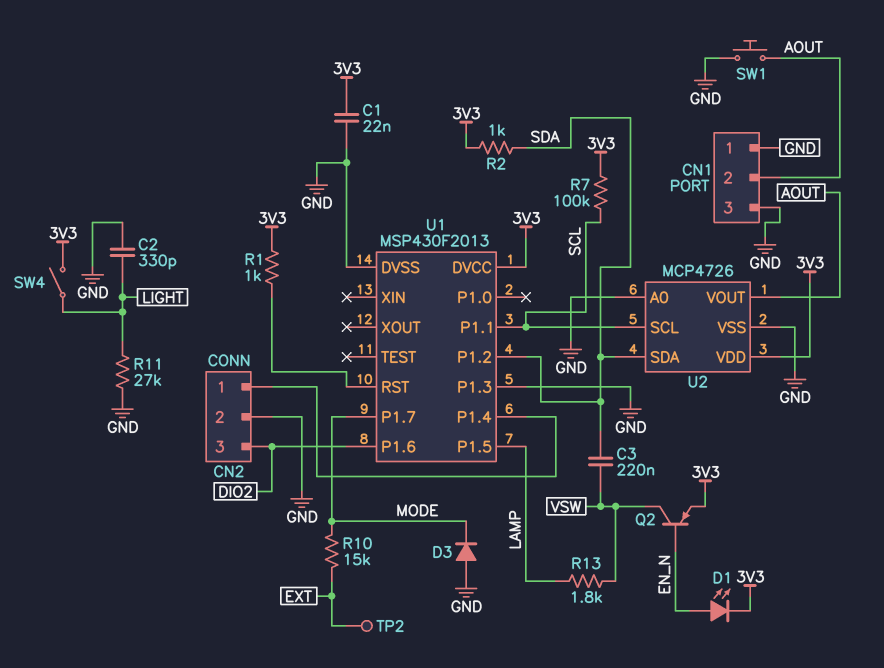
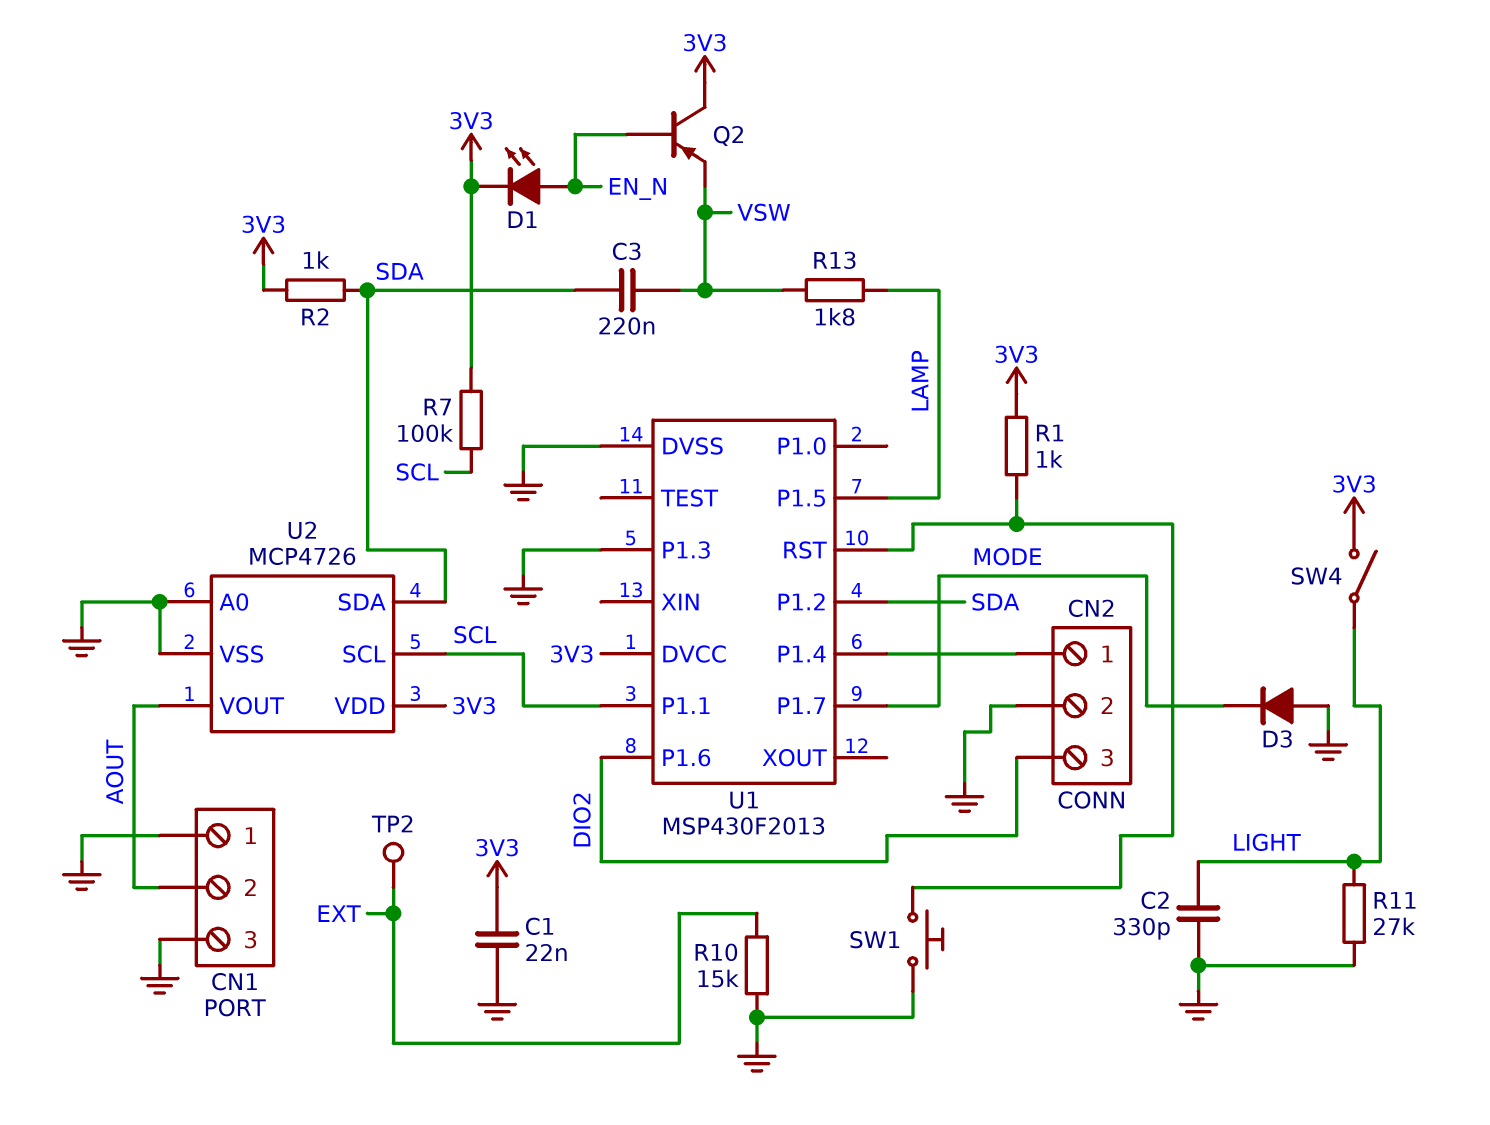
Q2: PNP (B EN_N, C VSW, E 3V3) -> PNP (B EN_N, C 3V3, E VSW)
R10: 15k (EXT, MODE) -> 15k (EXT, GND)
SW1: button (AOUT, GND) -> button (GND, U1/RST)

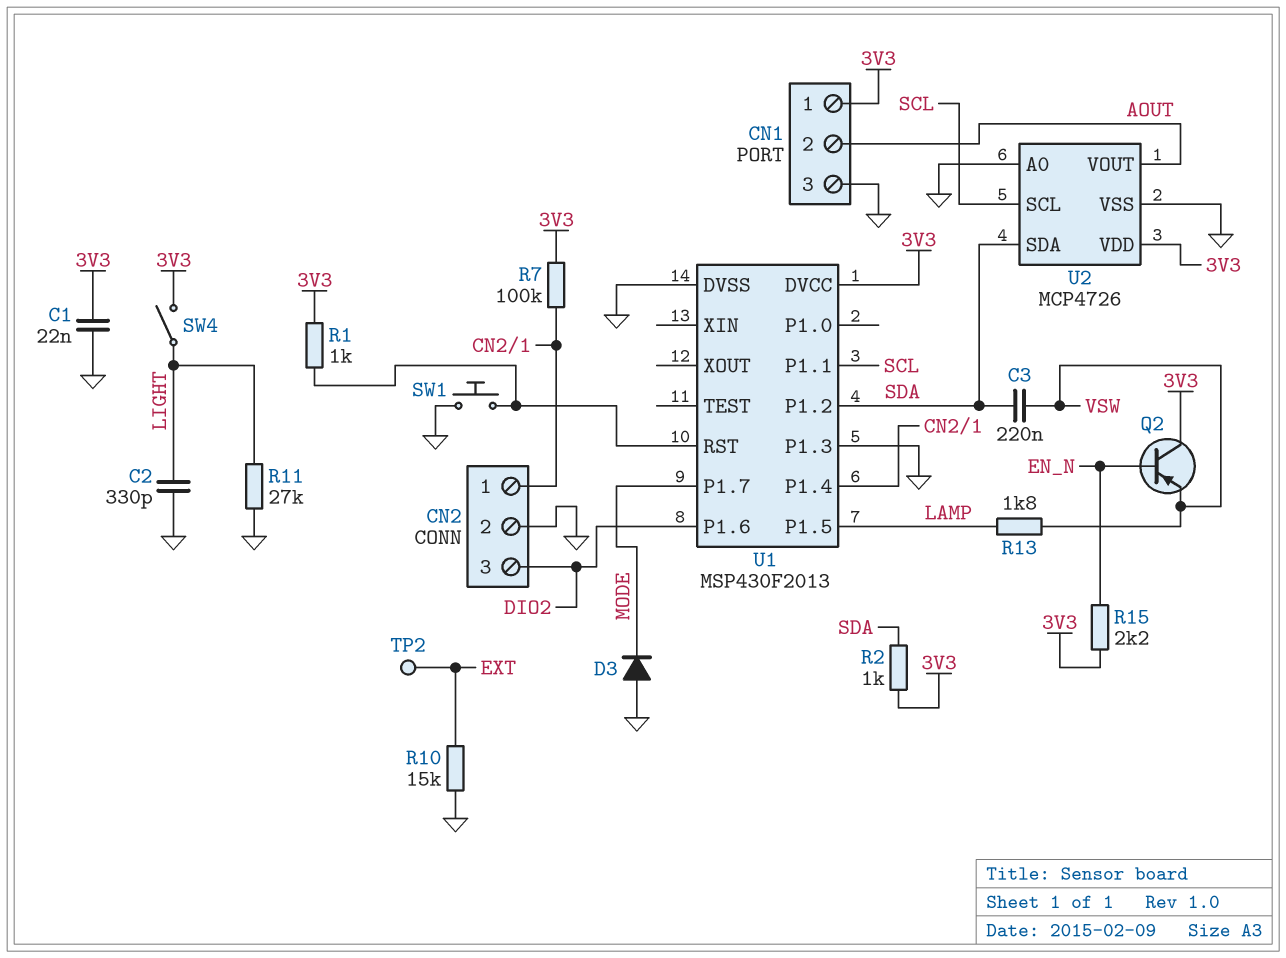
CN1 pin 1: GND -> 3V3
D1: LED (A EN_N, K 3V3) -> none
R7: 100k (3V3, SCL) -> 100k (3V3, CN2/1)
R15: none -> 2.2k (3V3, EN_N)

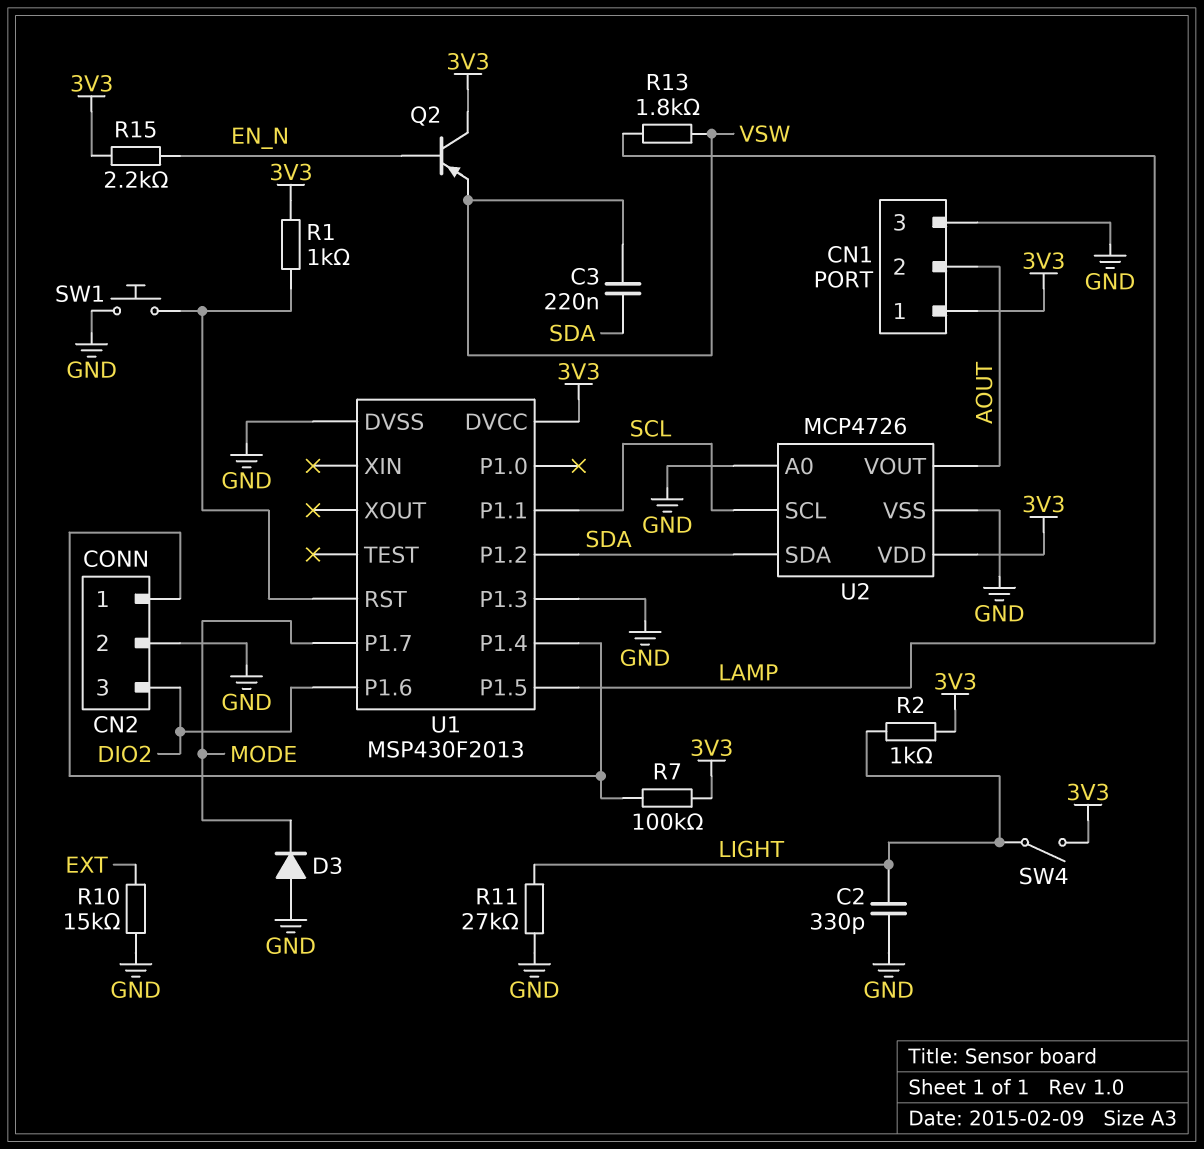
C1: 22nF (3V3, GND) -> none
R2: 1k (3V3, SDA) -> 1k (3V3, LIGHT)
TP2: test point (EXT) -> none

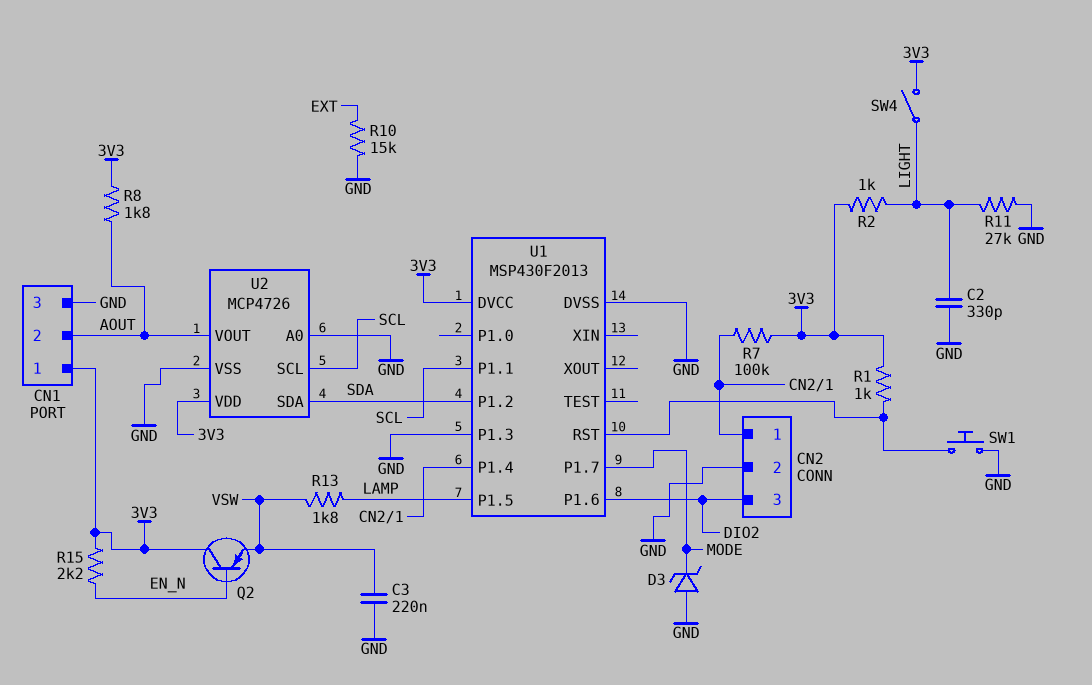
C3: 220nF (SDA, VSW) -> 220nF (GND, VSW)
D3: diode (A GND, K MODE) -> zener (A GND, K MODE)
R8: none -> 1.8k (3V3, AOUT)

